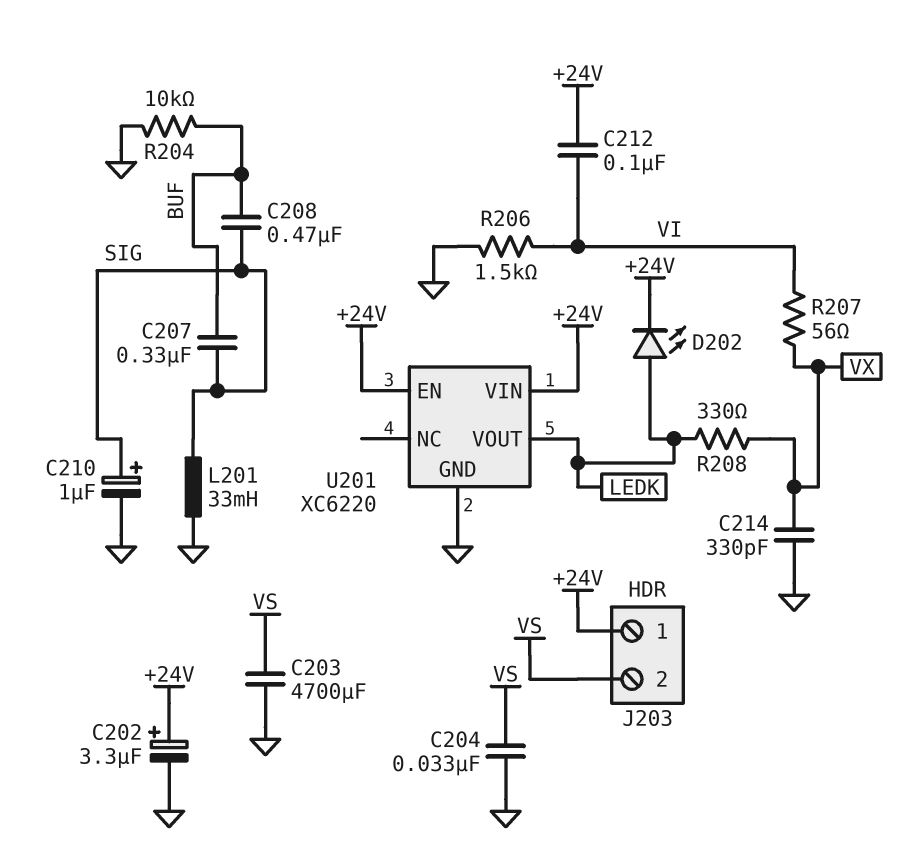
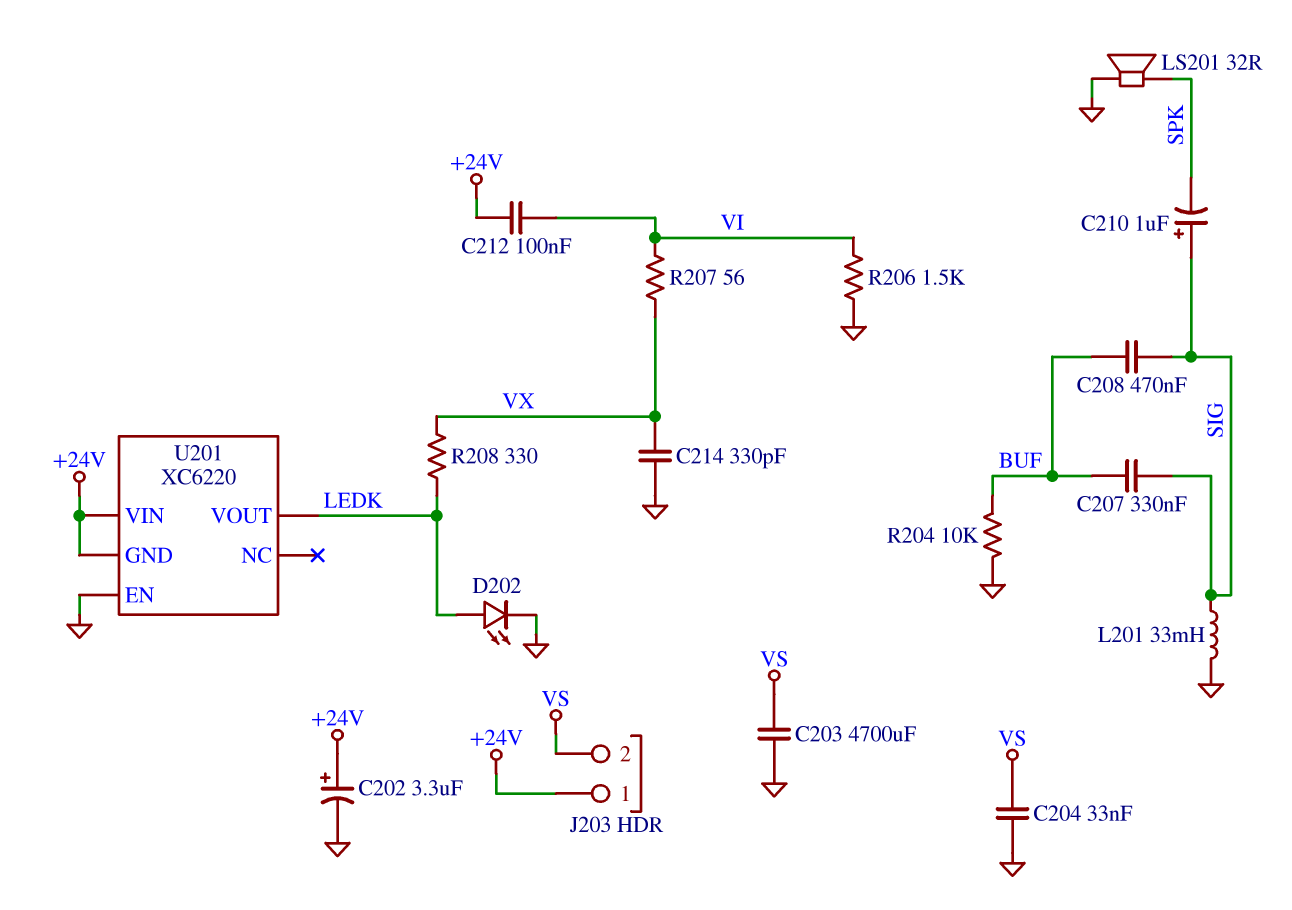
C210: 1uF (plus SIG, minus GND) -> 1uF (plus SIG, minus SPK)
D202: LED (A LEDK, K +24V) -> LED (A LEDK, K GND)
LS201: none -> speaker 32R (GND, SPK)
U201 pin EN: +24V -> GND
U201 pin GND: GND -> +24V

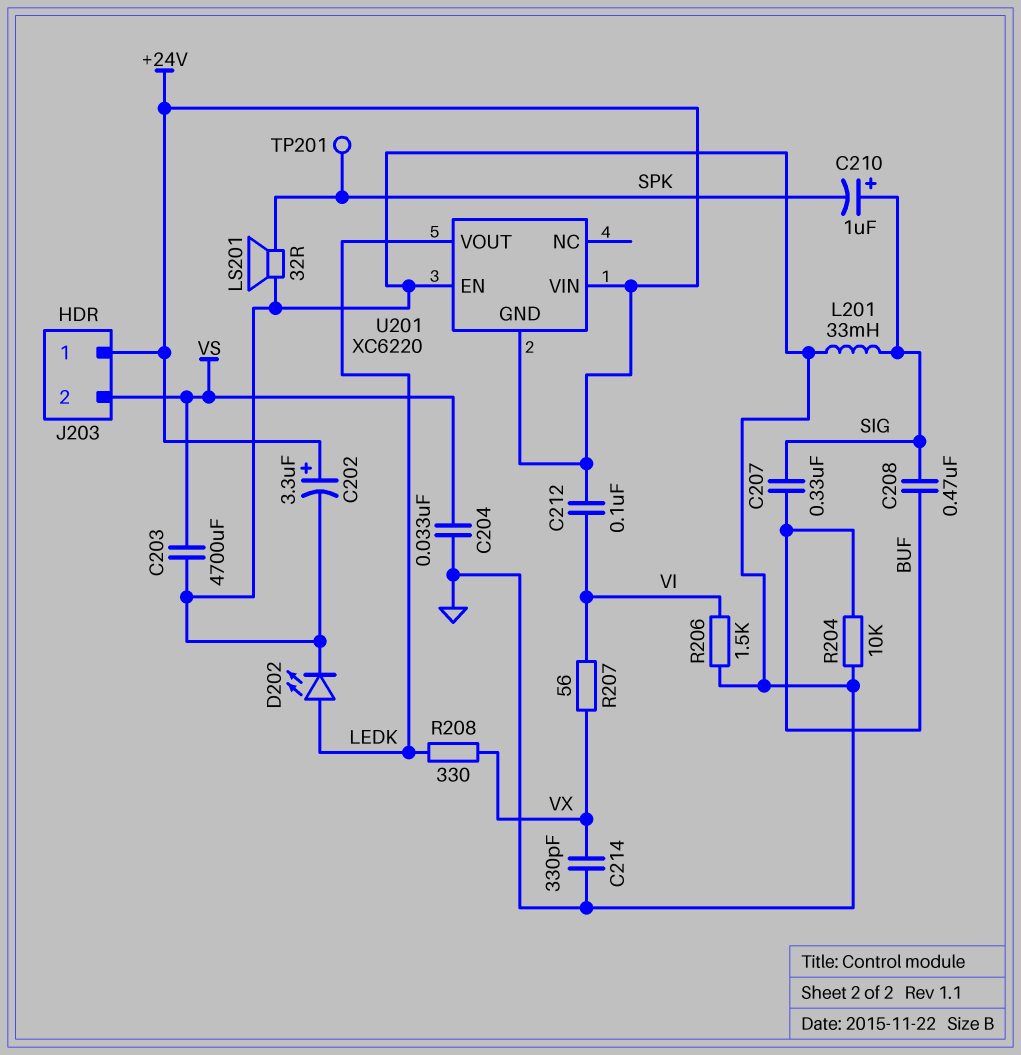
TP201: none -> test point (SPK)

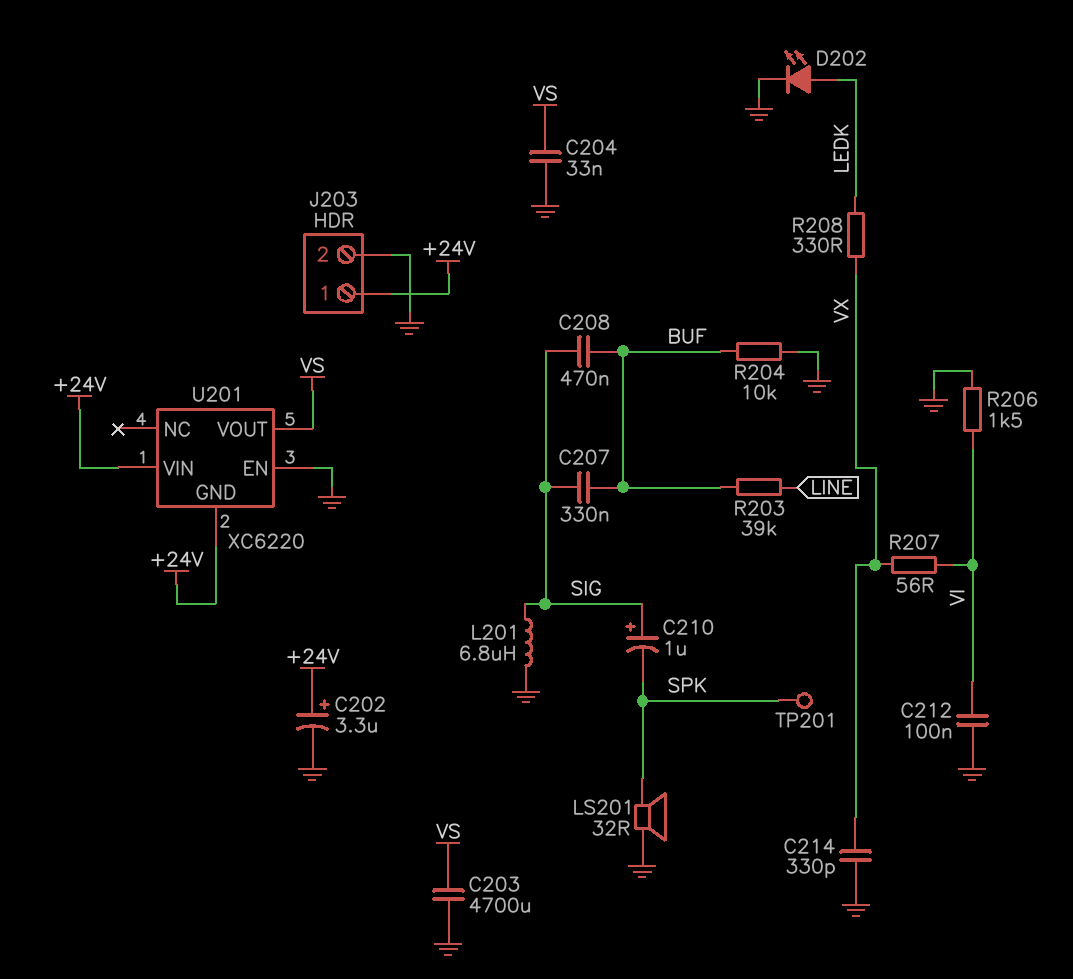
C212: 100nF (+24V, VI) -> 100nF (GND, VI)
J203 pin 2: VS -> GND
L201: 33mH (GND, SIG) -> 6.8uH (GND, SIG)
R203: none -> 39k (BUF, LINE)
U201 pin VOUT: LEDK -> VS

